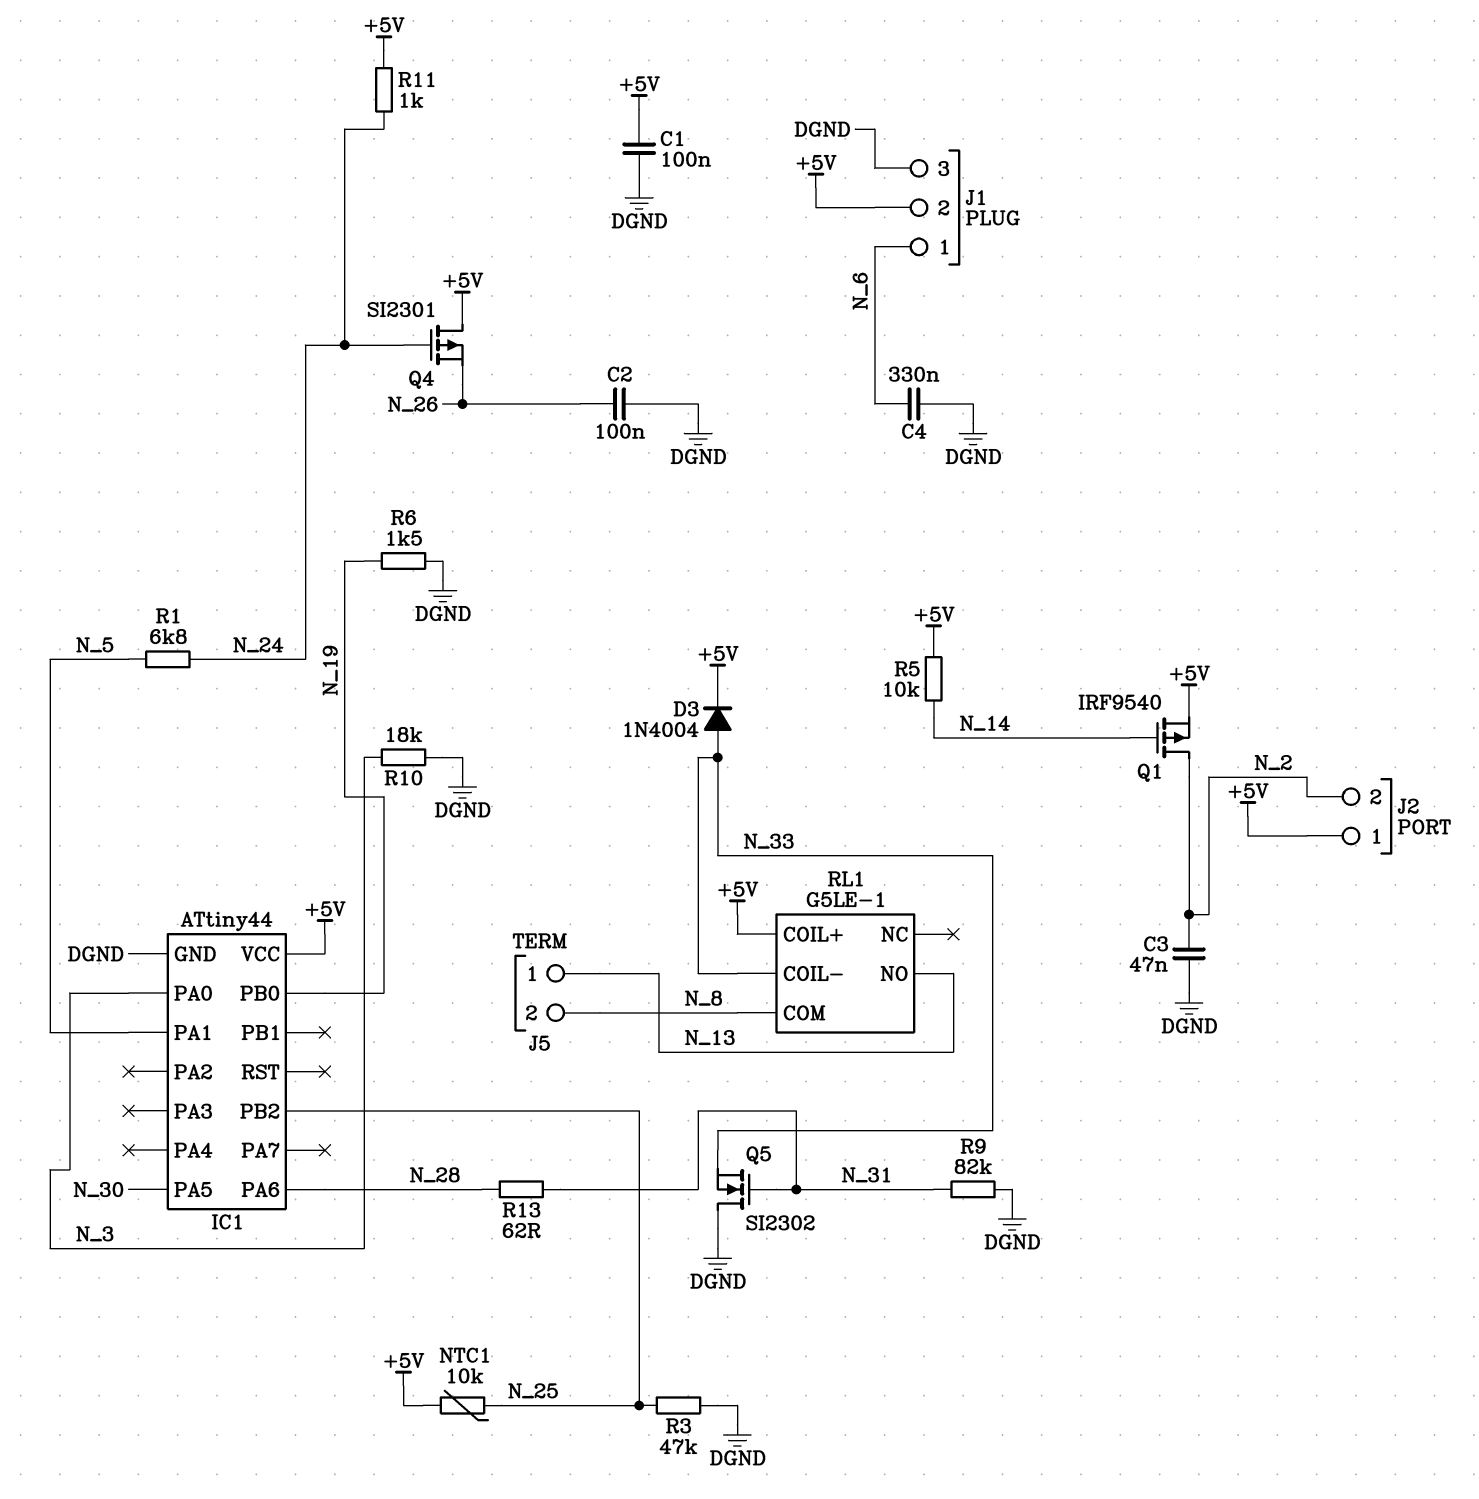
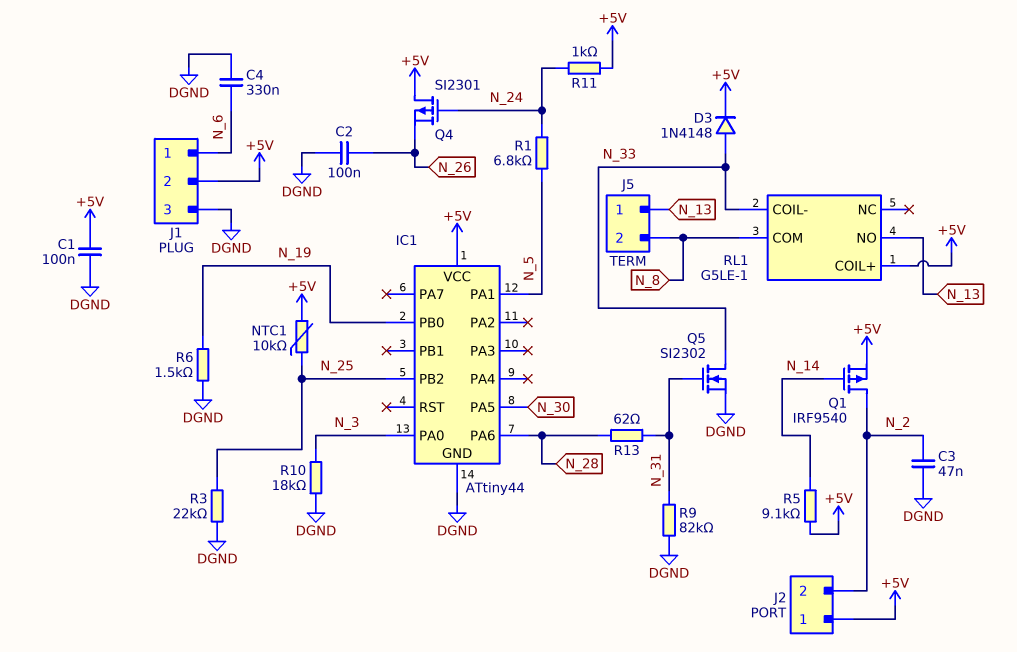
D3: diode 1N4004 (A N_33, K +5V) -> diode 1N4148 (A N_33, K +5V)
Q5: NMOS SI2302 (G N_31, D DGND, S N_33) -> NMOS SI2302 (G N_31, D N_33, S DGND)
R3: 47k (DGND, N_25) -> 22k (DGND, N_25)
R5: 10k (+5V, N_14) -> 9.1k (+5V, N_14)

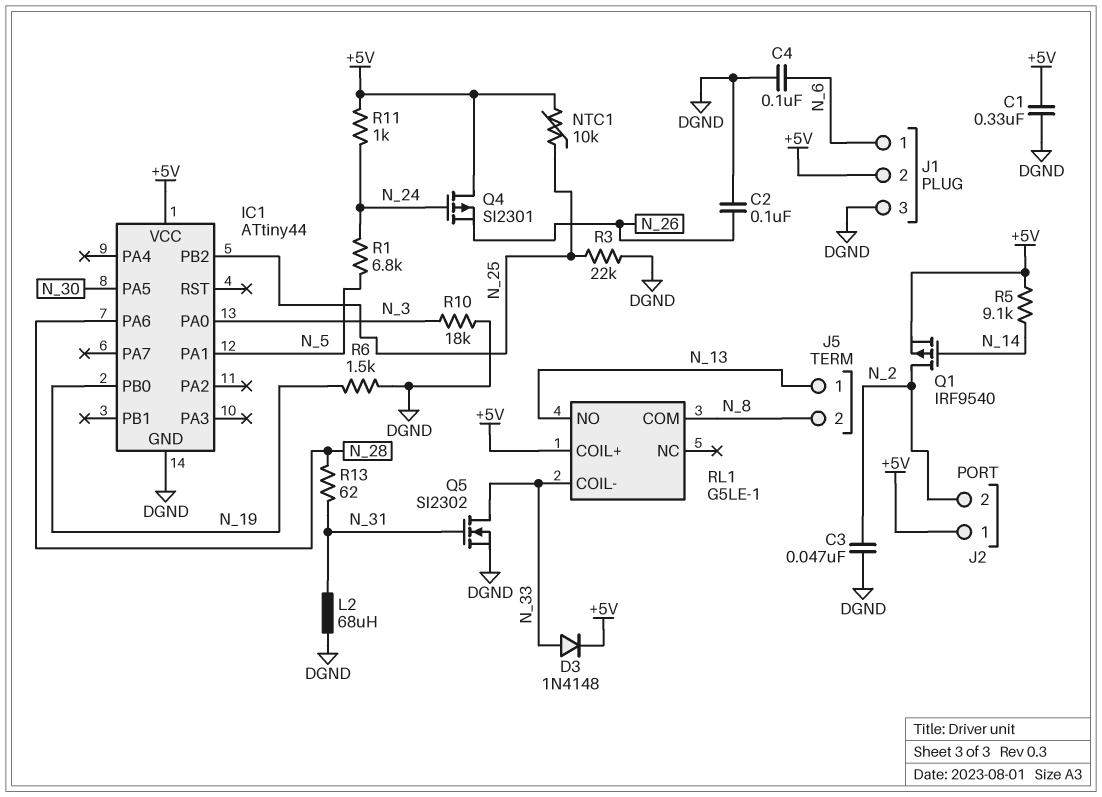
C1: 100nF (+5V, DGND) -> 330nF (+5V, DGND)
C4: 330nF (DGND, N_6) -> 100nF (DGND, N_6)
L2: none -> 68uH (DGND, N_31)
R9: 82k (DGND, N_31) -> none

